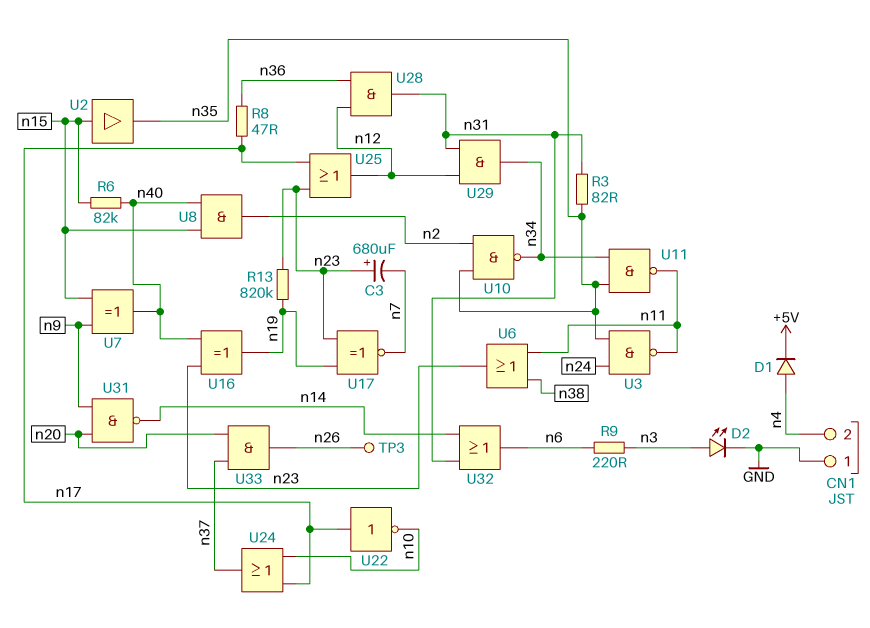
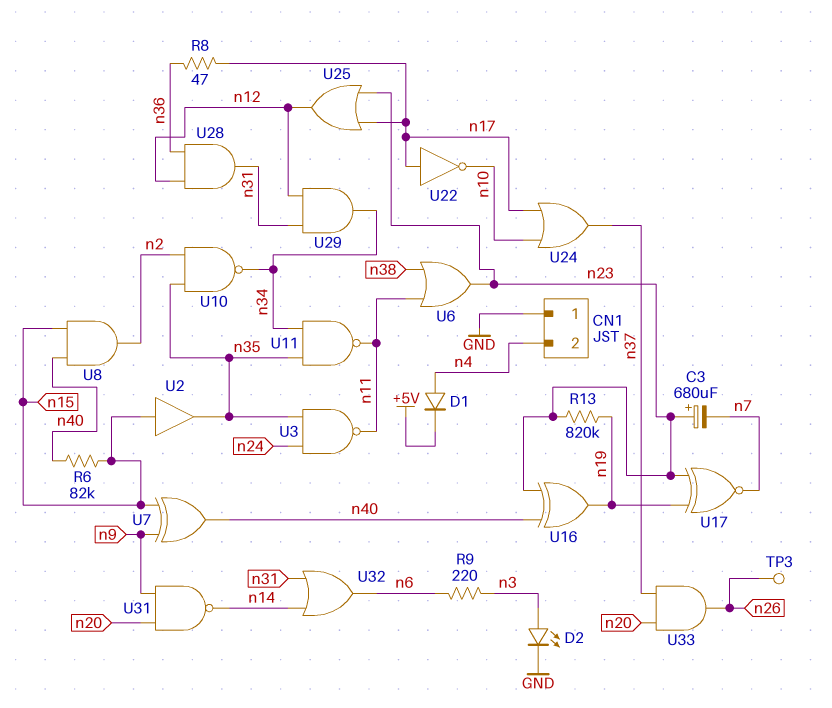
R3: 82 (n31, n35) -> none

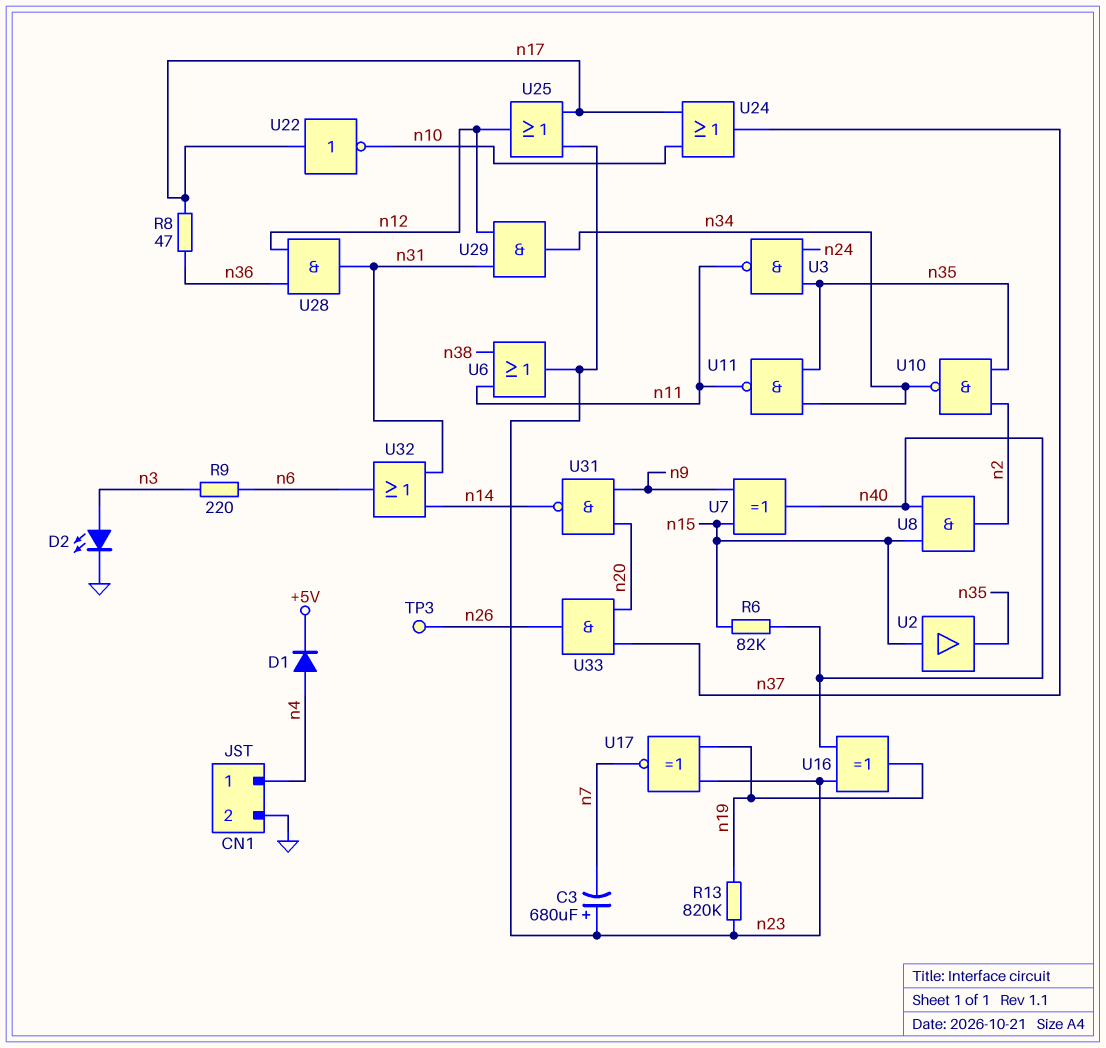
CN1 pin 1: GND -> n4
CN1 pin 2: n4 -> GND

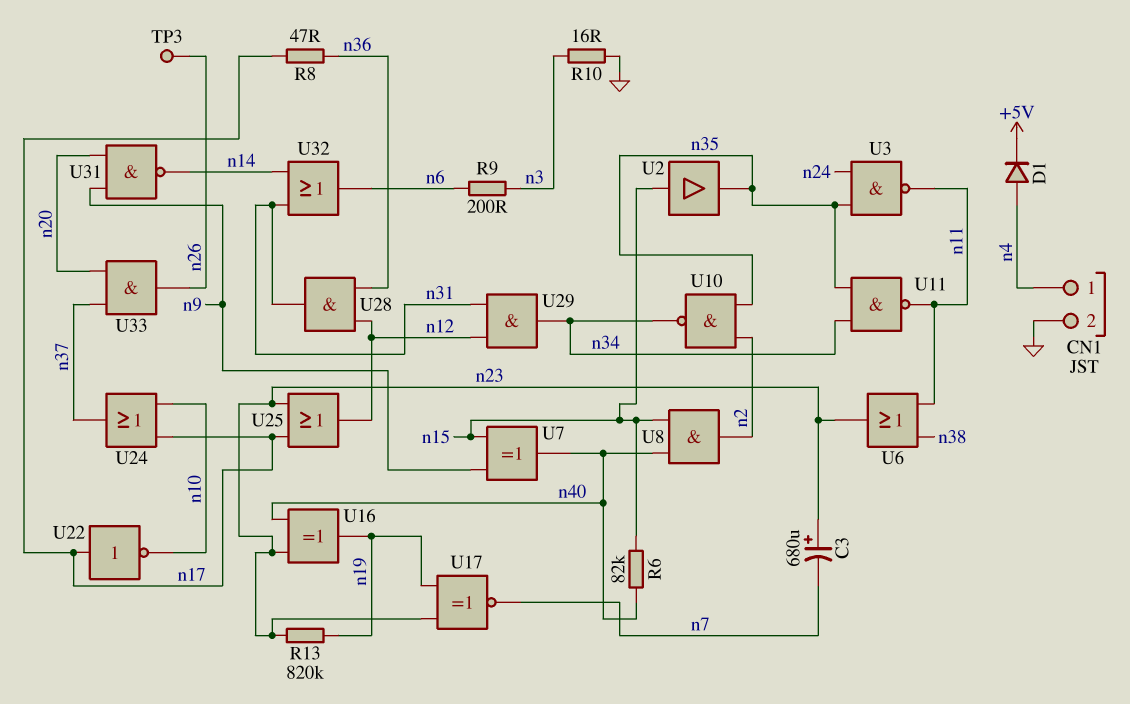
D2: LED (A n3, K GND) -> none
R9: 220 (n3, n6) -> 200 (n3, n6)
R10: none -> 16 (GND, n3)

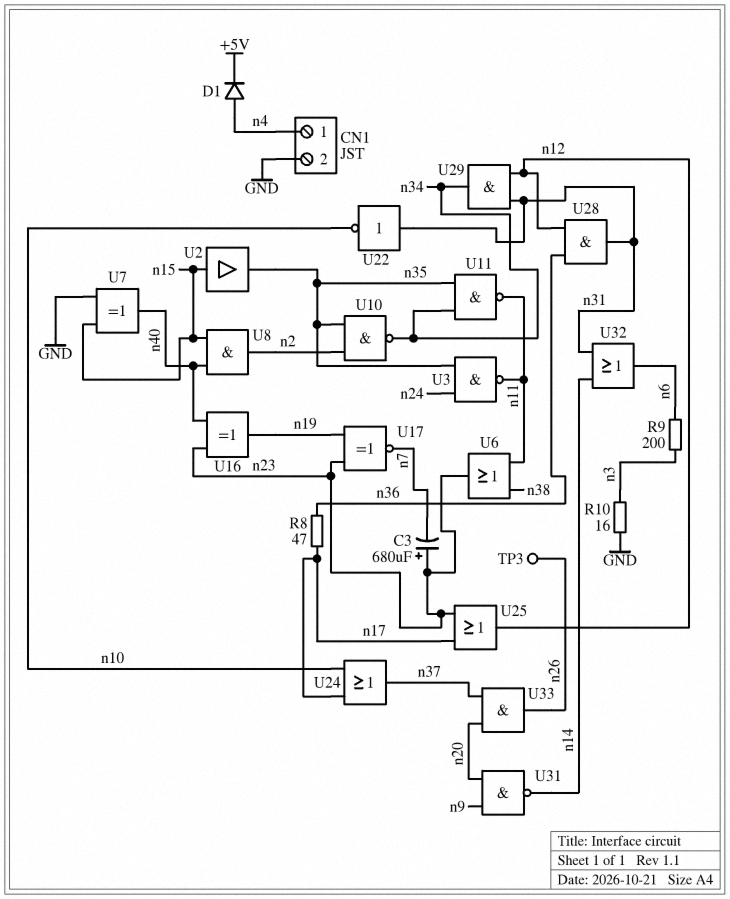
R6: 82k (n15, n40) -> none
R13: 820k (n19, n23) -> none
U7: XOR (in n9, in n15, out n40) -> XOR (in GND, in n15, out n40)
U22: NOT (in n17, out n10) -> NOT (in n31, out n10)

